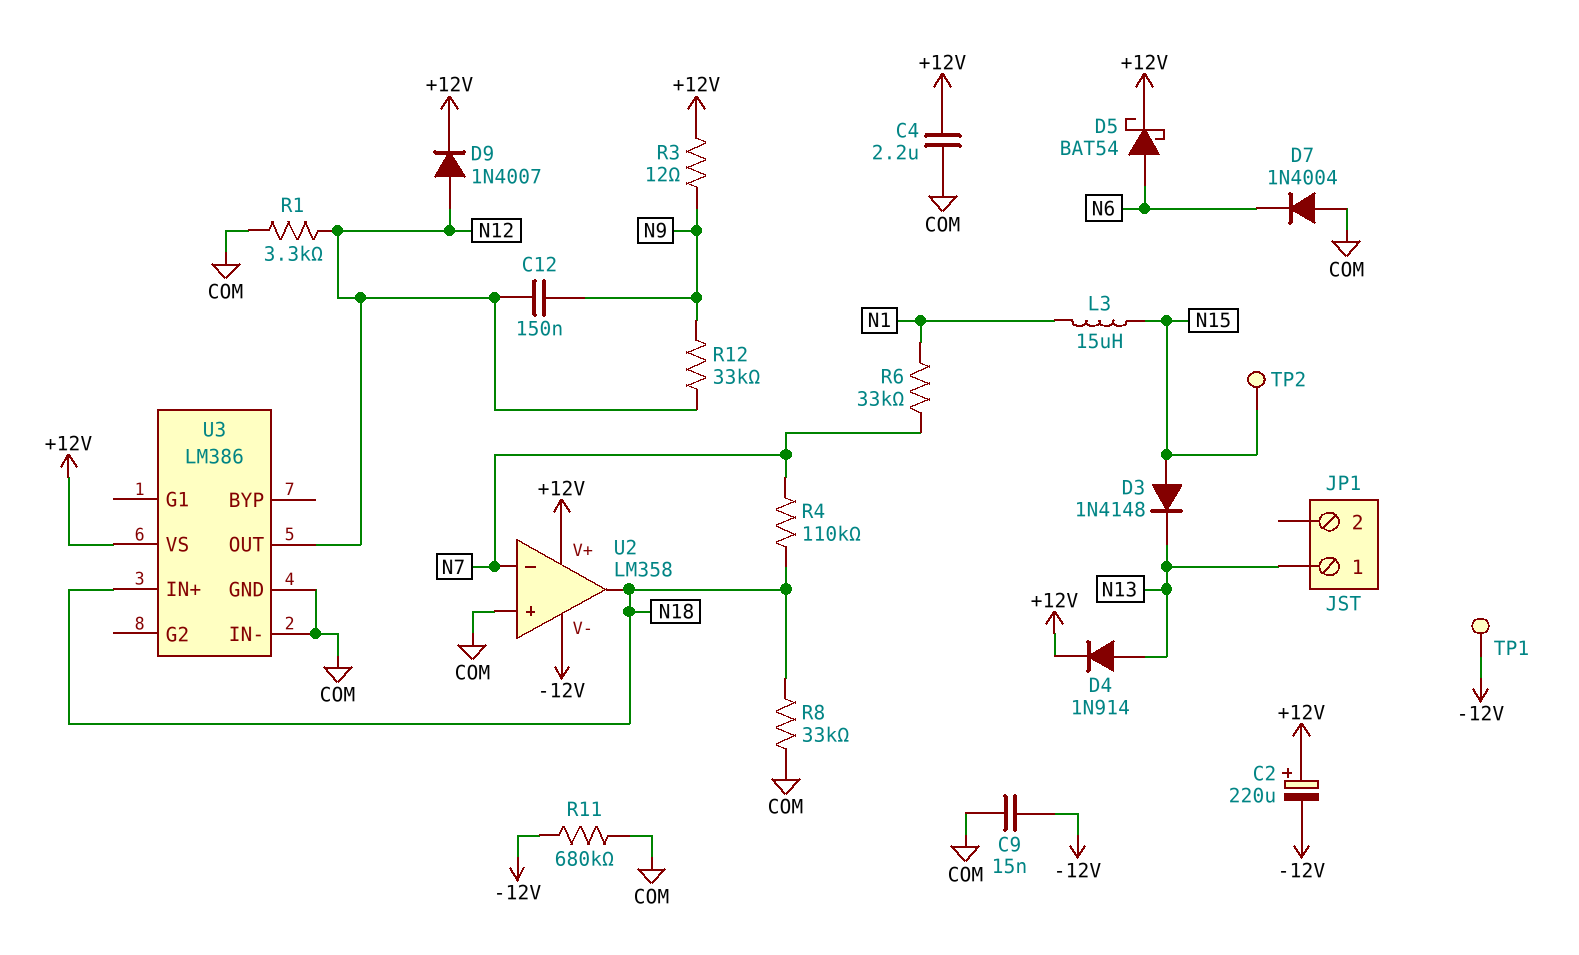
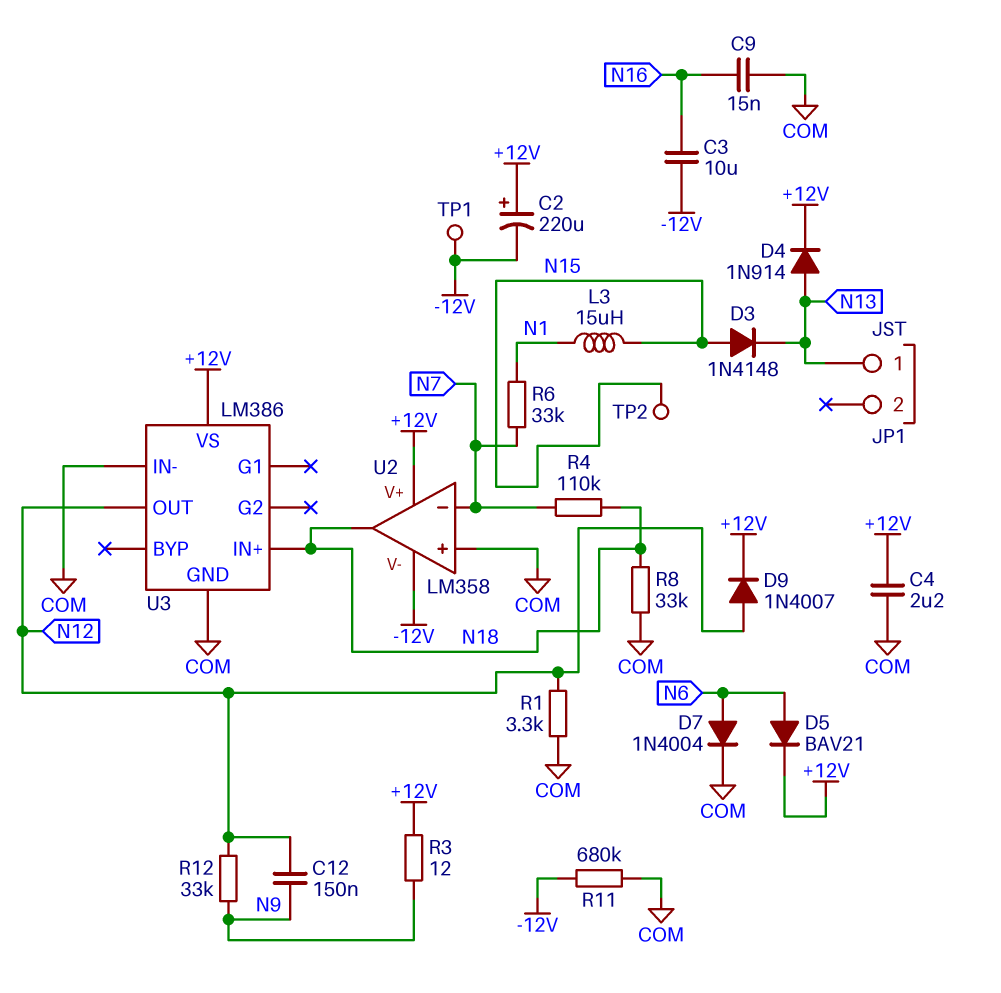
C3: none -> 10uF (-12V, N16)
C9: 15nF (-12V, COM) -> 15nF (COM, N16)
D5: schottky BAT54 (A N6, K +12V) -> diode BAV21 (A N6, K +12V)
D7: diode 1N4004 (A COM, K N6) -> diode 1N4004 (A N6, K COM)

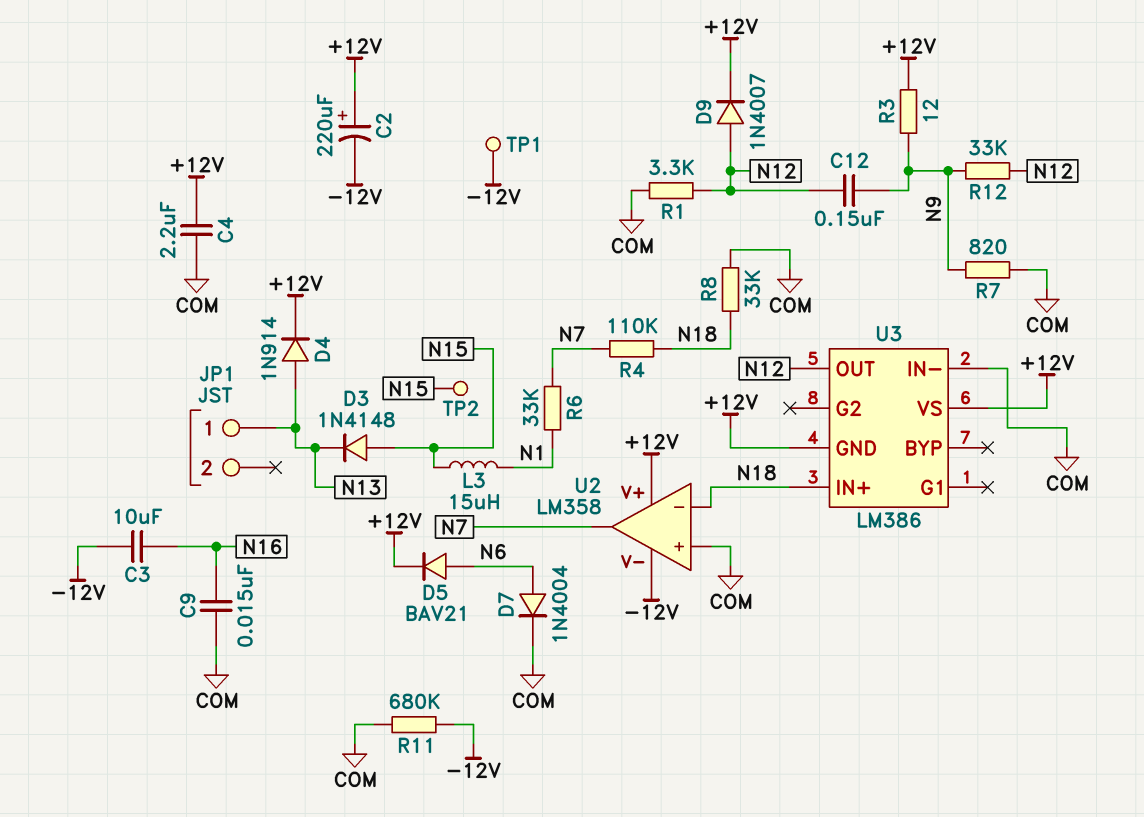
R7: none -> 820 (COM, N9)
U2 pin in-: N7 -> N18
U2 pin out: N18 -> N7
U3 pin GND: COM -> +12V

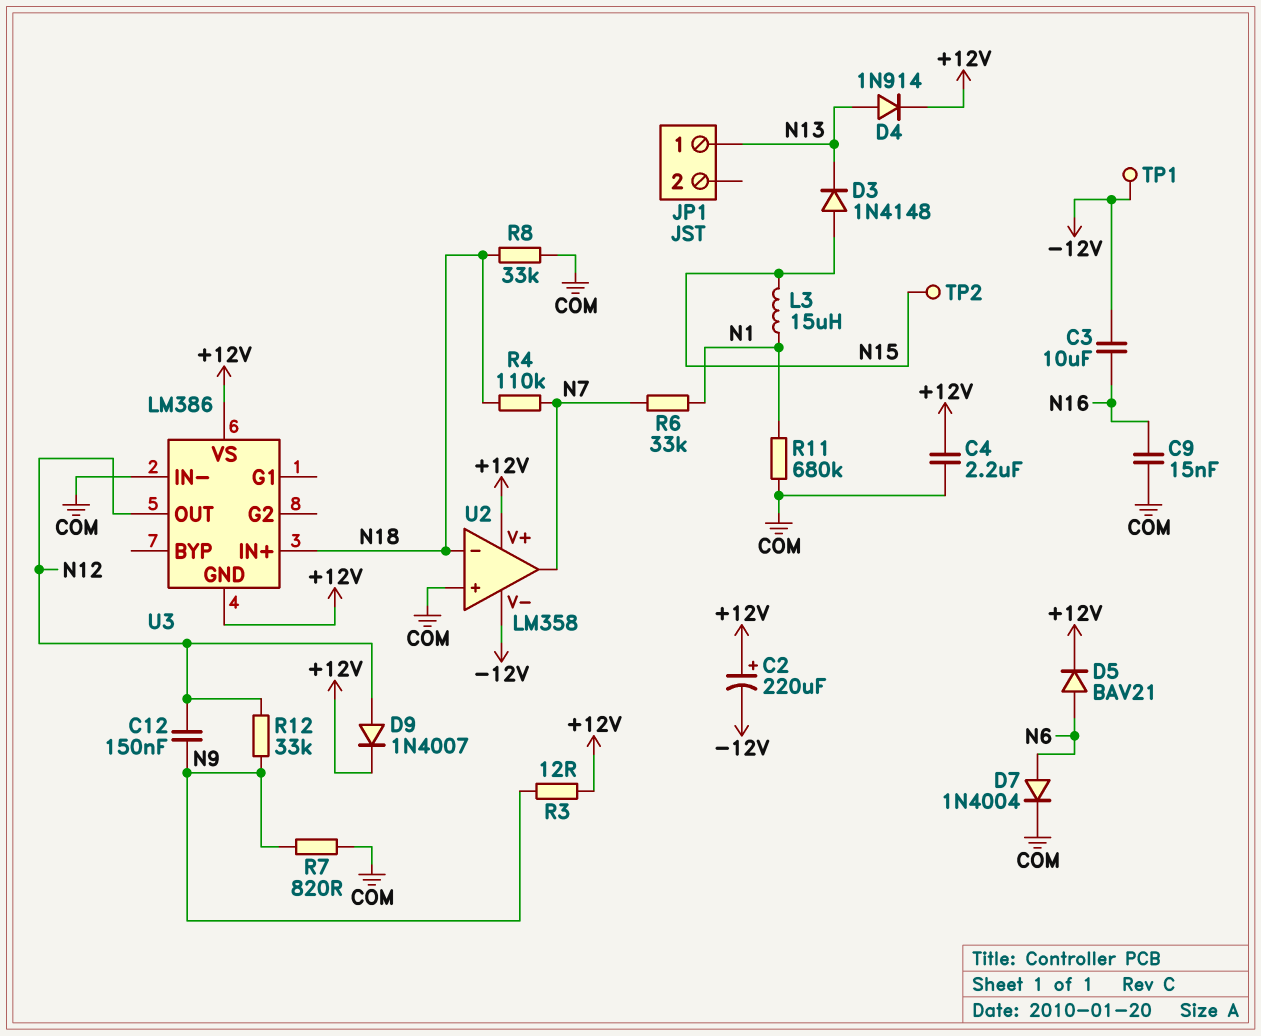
R1: 3.3k (COM, N12) -> none
R11: 680k (-12V, COM) -> 680k (COM, N1)

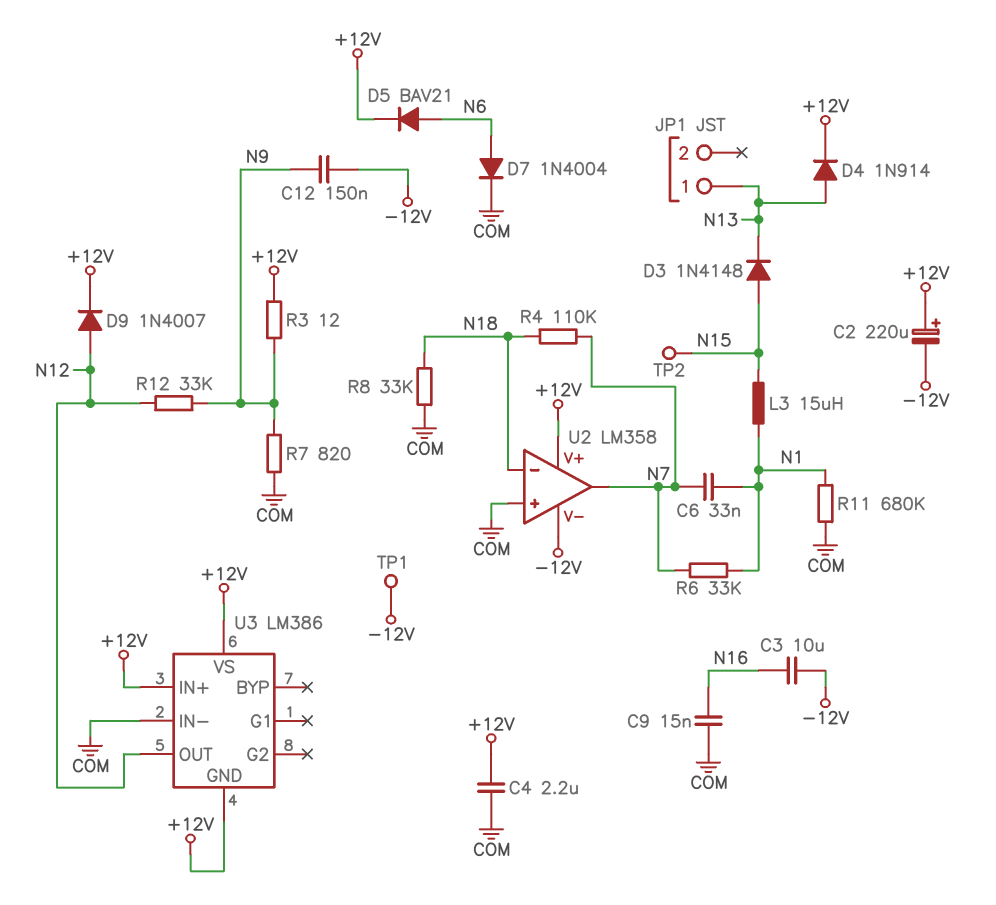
C6: none -> 33nF (N1, N7)
C12: 150nF (N9, N12) -> 150nF (-12V, N9)
U3 pin IN+: N18 -> +12V

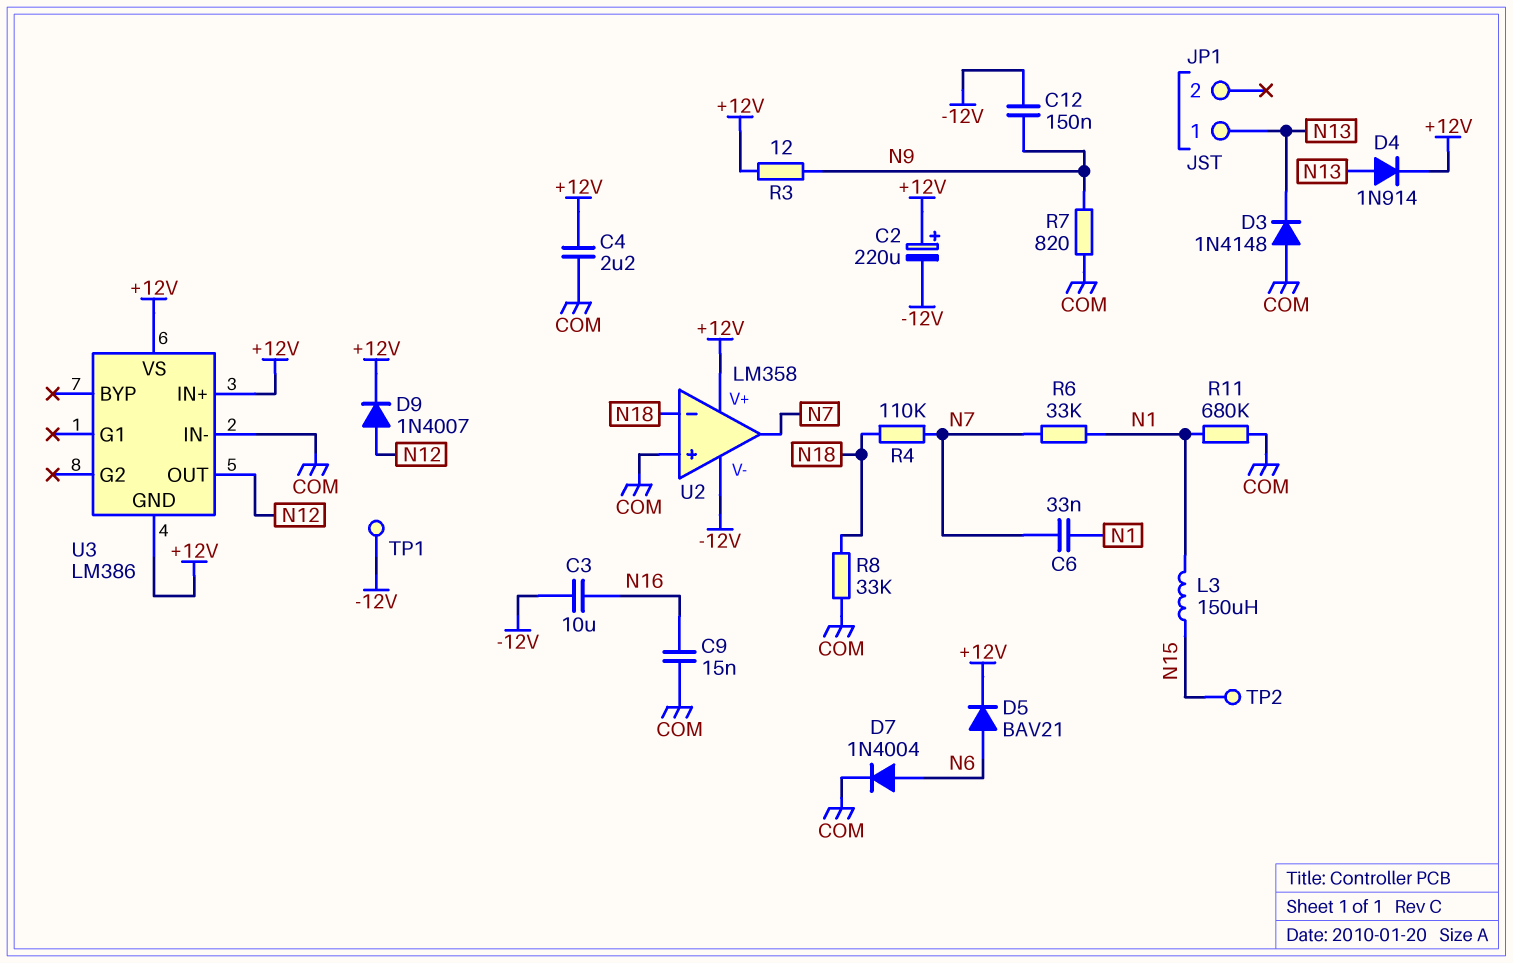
D3: diode 1N4148 (A N15, K N13) -> diode 1N4148 (A COM, K N13)
L3: 15uH (N1, N15) -> 150uH (N1, N15)
R12: 33k (N9, N12) -> none

